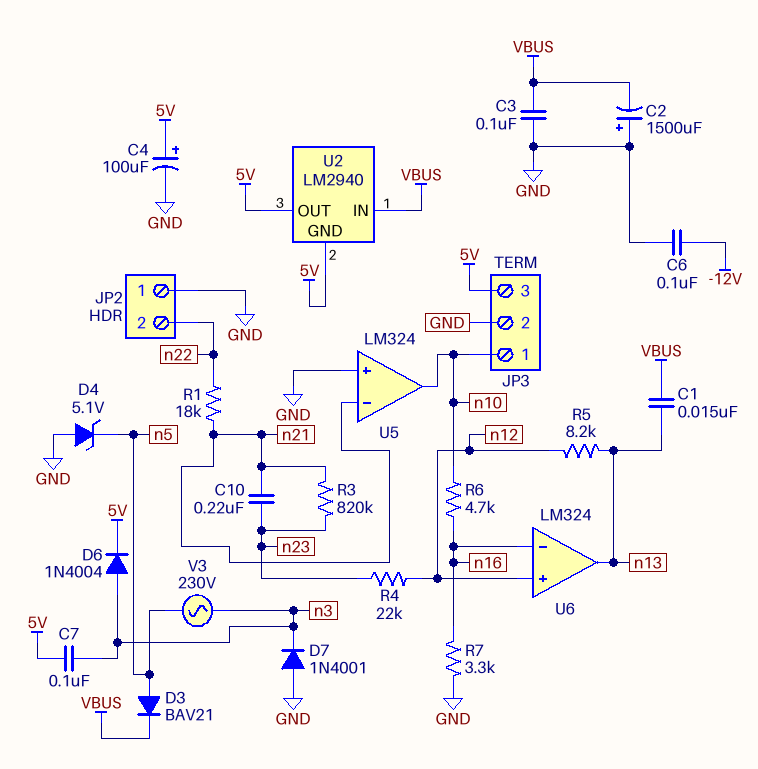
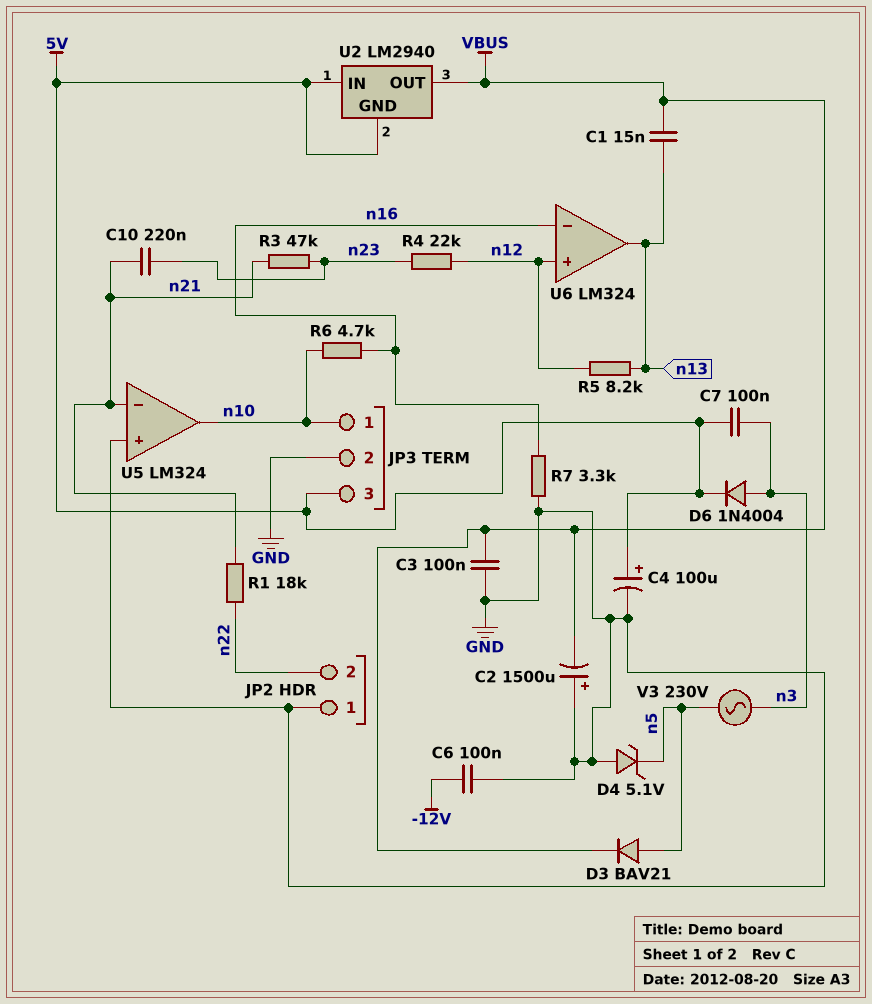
D7: diode 1N4001 (A GND, K n3) -> none
R3: 820k (n21, n23) -> 47k (n21, n23)
U2 pin IN: VBUS -> 5V
U2 pin OUT: 5V -> VBUS

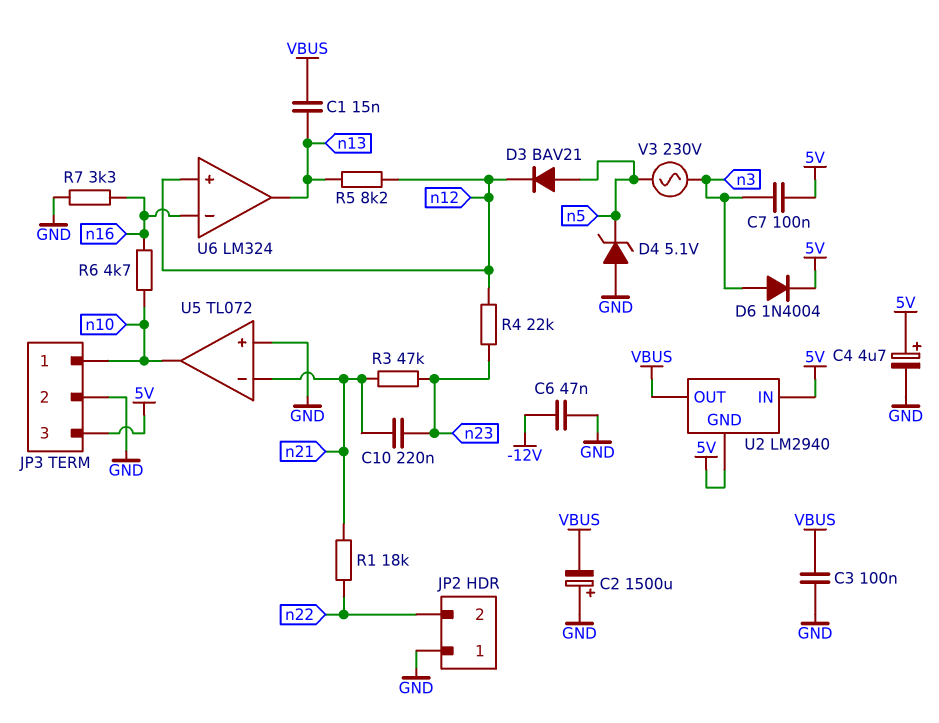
C4: 100uF (plus 5V, minus GND) -> 4.7uF (plus 5V, minus GND)
C6: 100nF (-12V, GND) -> 47nF (-12V, GND)
D3: diode BAV21 (A n5, K VBUS) -> diode BAV21 (A n5, K n12)
U5: LM324 -> TL072

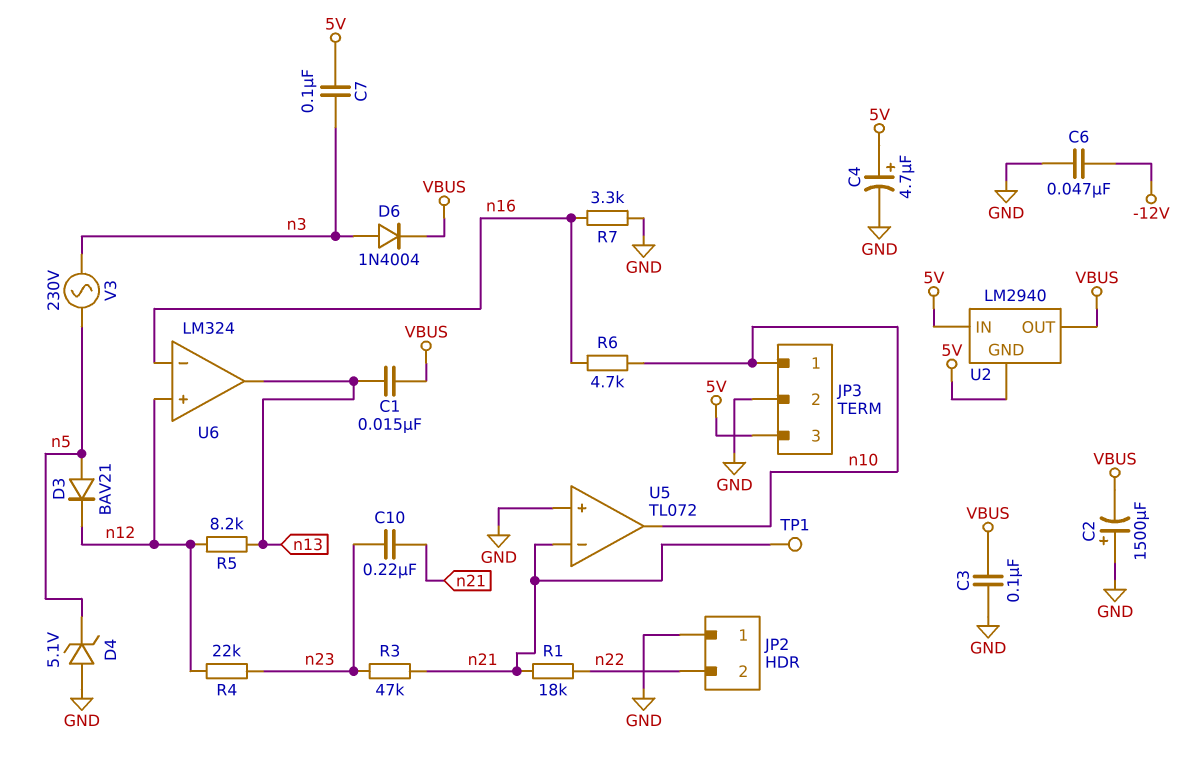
D6: diode 1N4004 (A n3, K 5V) -> diode 1N4004 (A n3, K VBUS)
TP1: none -> test point (n21)

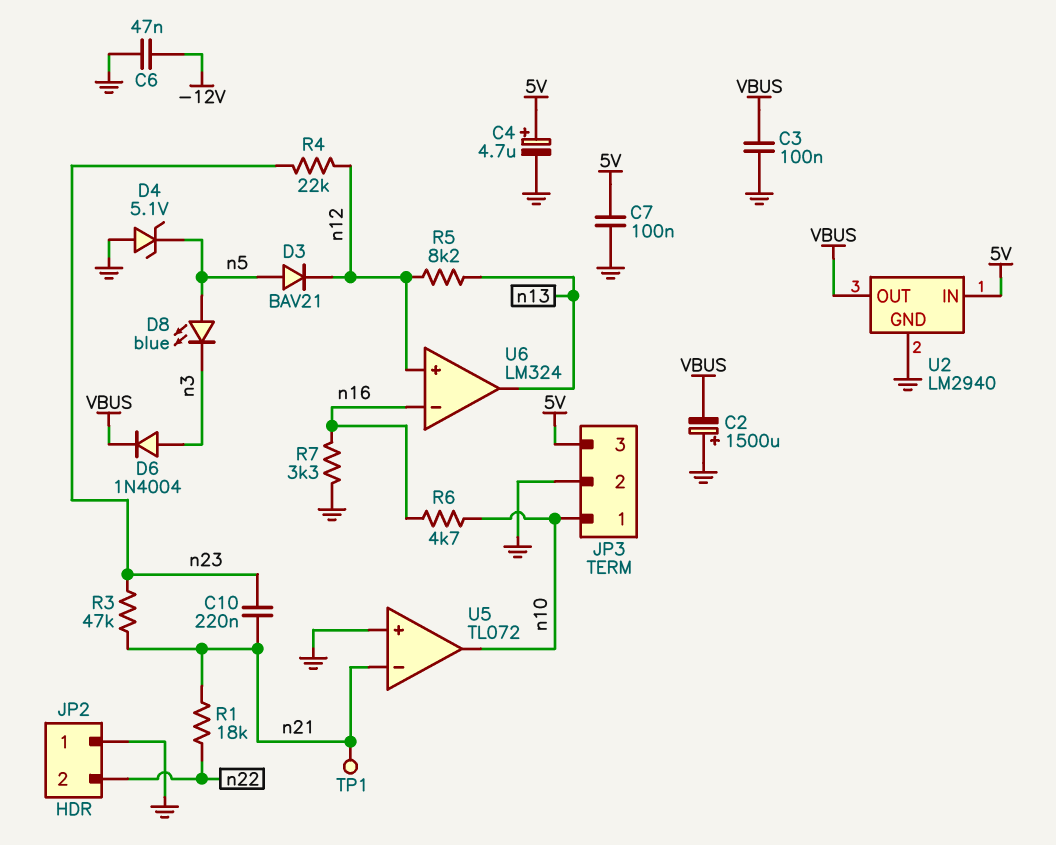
C1: 15nF (VBUS, n13) -> none
C7: 100nF (5V, n3) -> 100nF (5V, GND)
D8: none -> LED blue (A n5, K n3)
U2 pin GND: 5V -> GND
V3: AC 230V (n3, n5) -> none

